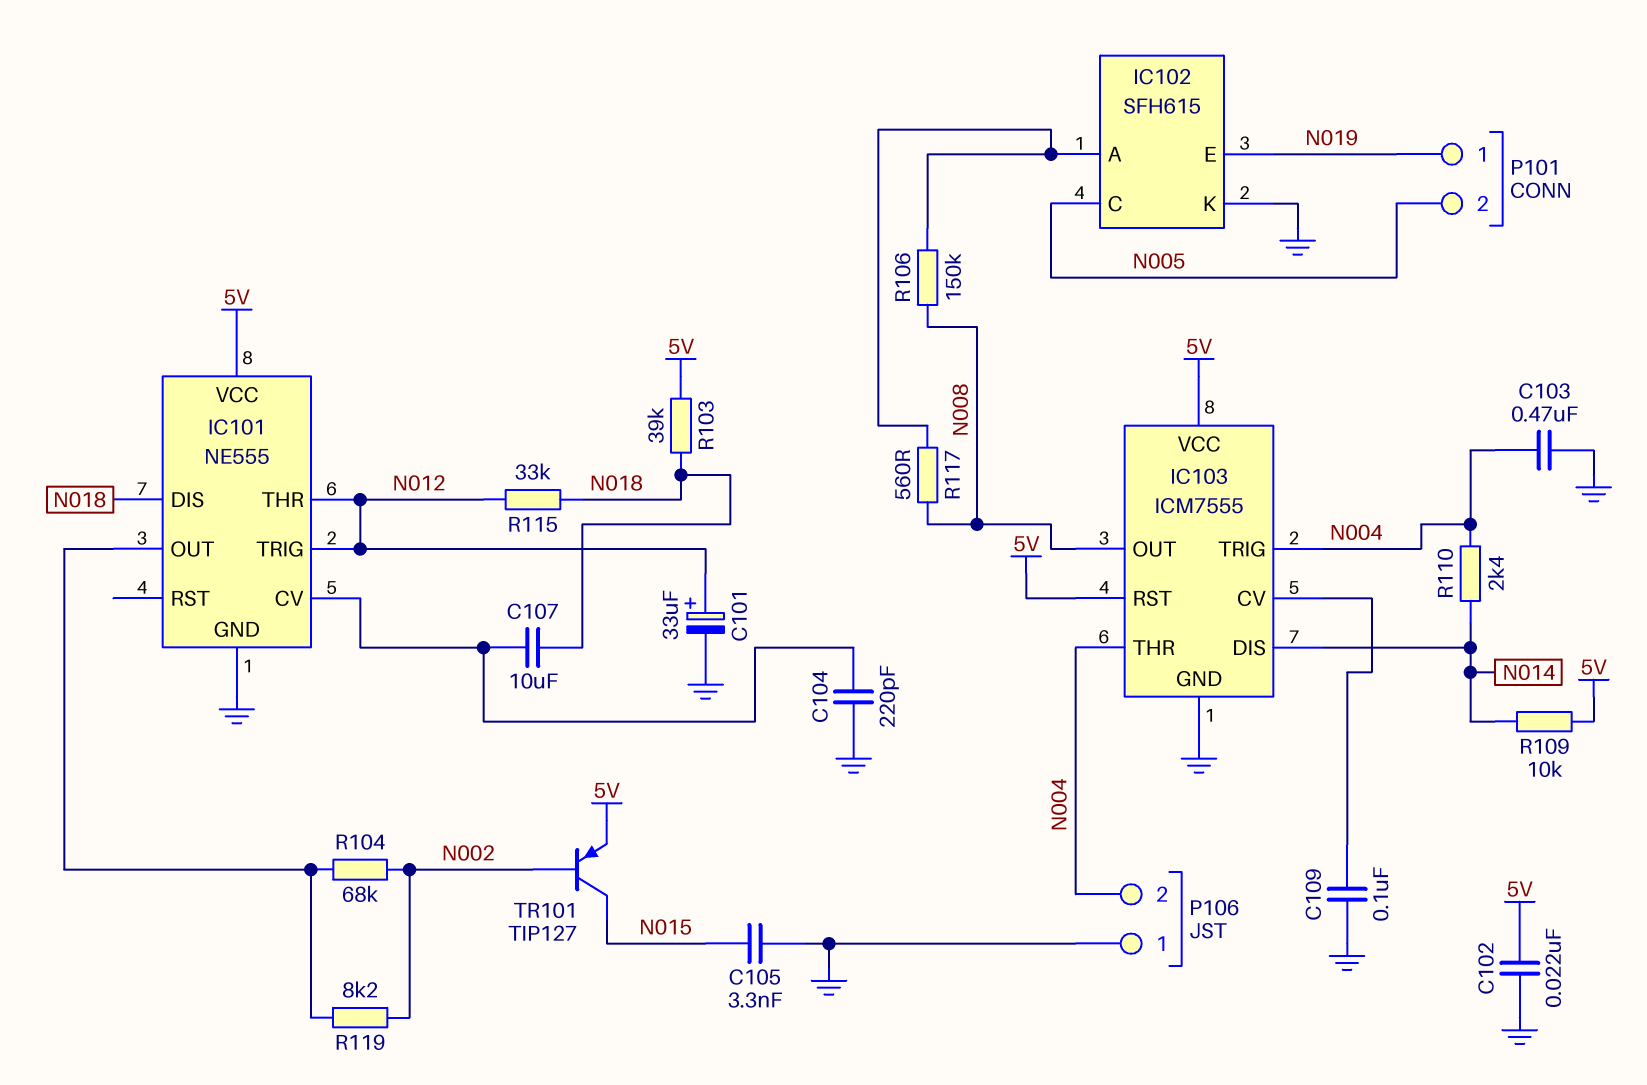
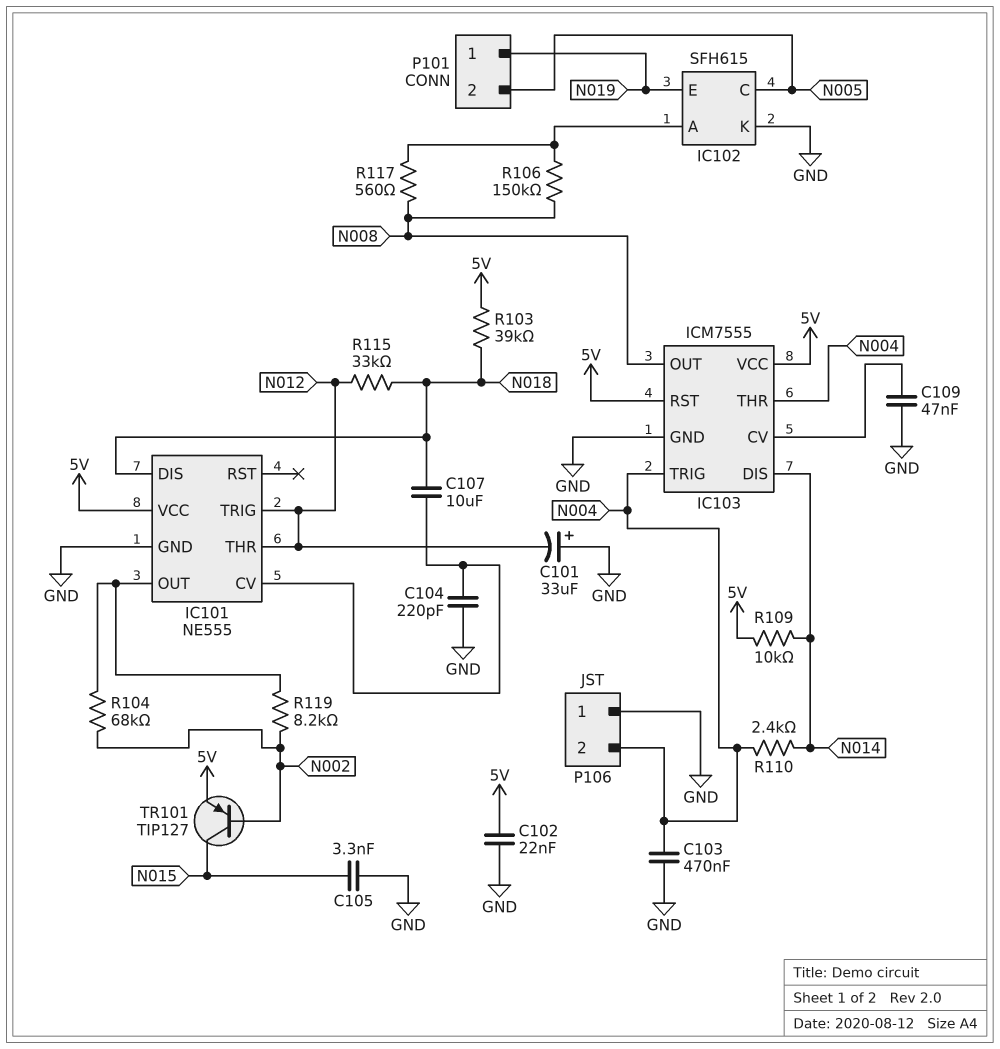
C101: 33uF (plus N012, minus GND) -> 33uF (plus GND, minus N012)
C109: 100nF (GND, IC103/CV) -> 47nF (GND, IC103/CV)

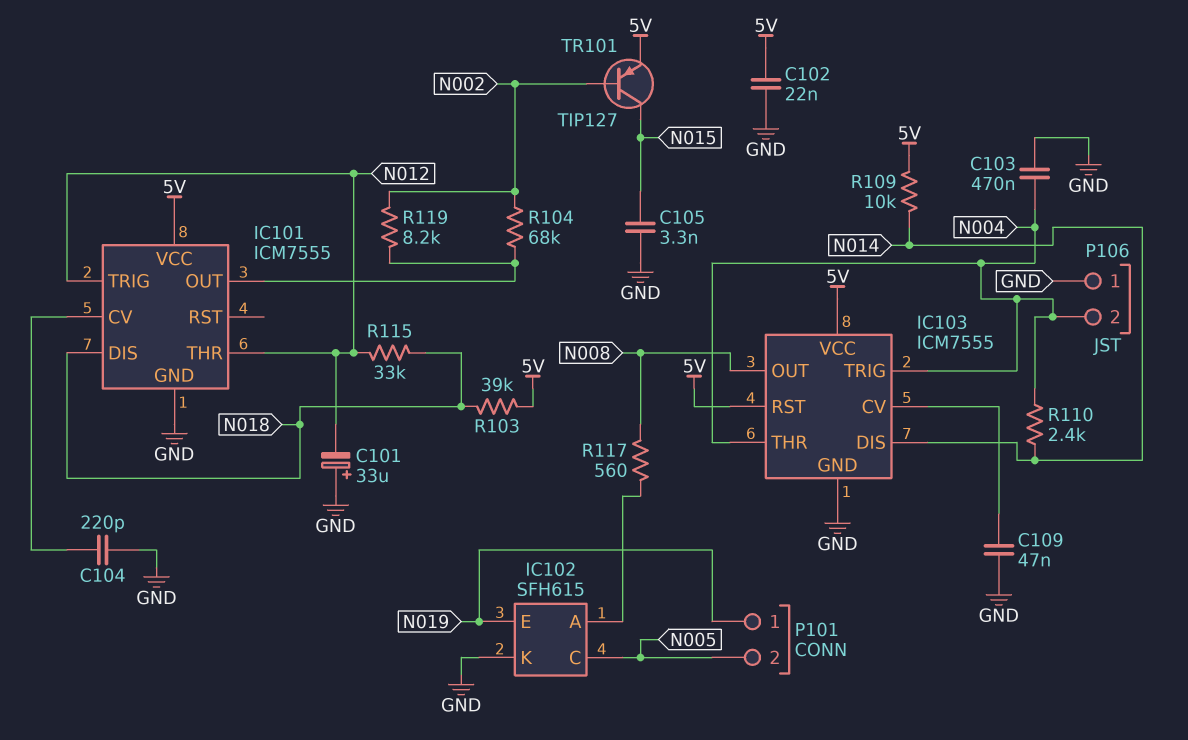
C107: 10uF (IC101/CV, N018) -> none
IC101: NE555 -> ICM7555
R106: 150k (IC102/A, N008) -> none

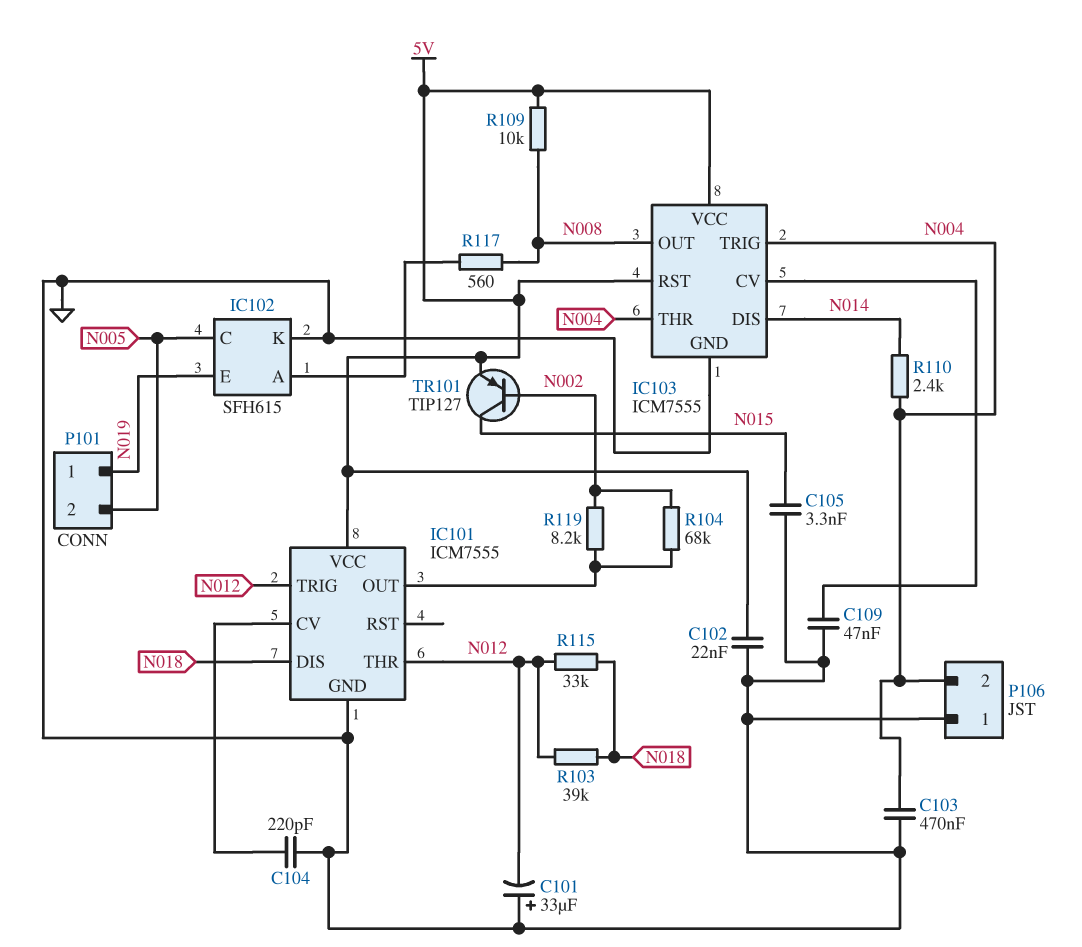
R103: 39k (5V, N018) -> 39k (N012, N018)
R109: 10k (5V, N014) -> 10k (5V, N008)

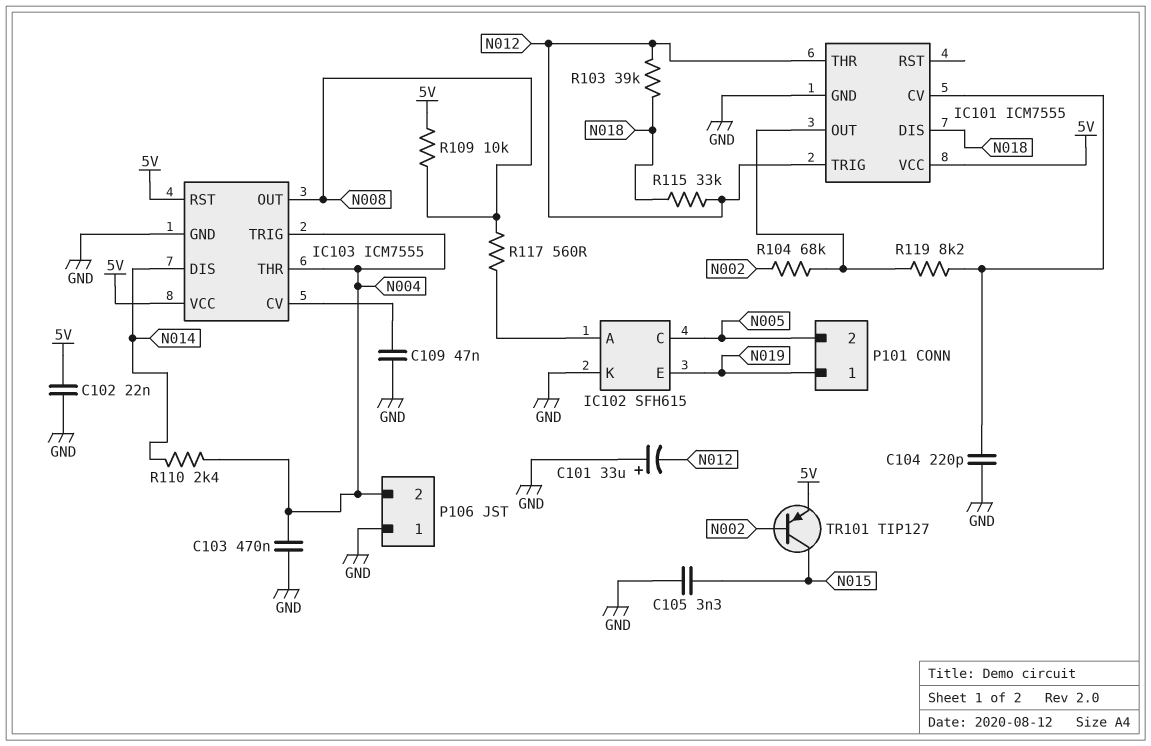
R119: 8.2k (IC101/OUT, N002) -> 8.2k (IC101/CV, IC101/OUT)

